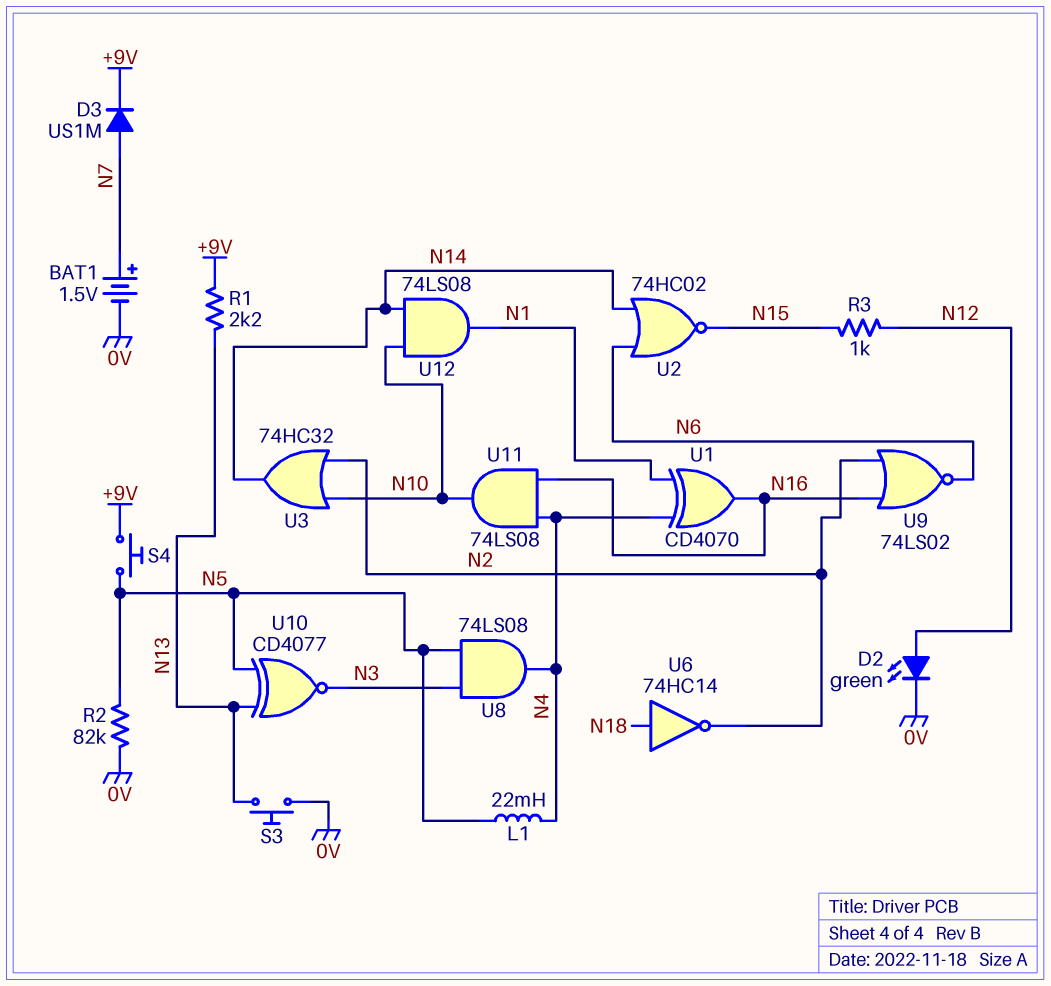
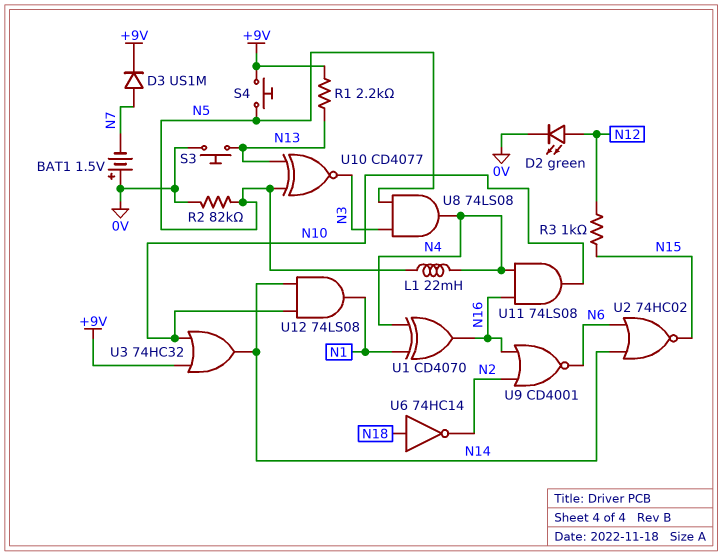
BAT1: 1.5V (plus N7, minus 0V) -> 1.5V (plus 0V, minus N7)
U3: OR 74HC32 (in N2, in N10, out N14) -> OR 74HC32 (in +9V, in N10, out N14)
U9: NOR 74LS02 (in N2, in N16, out N6) -> NOR CD4001 (in N2, in N16, out N6)

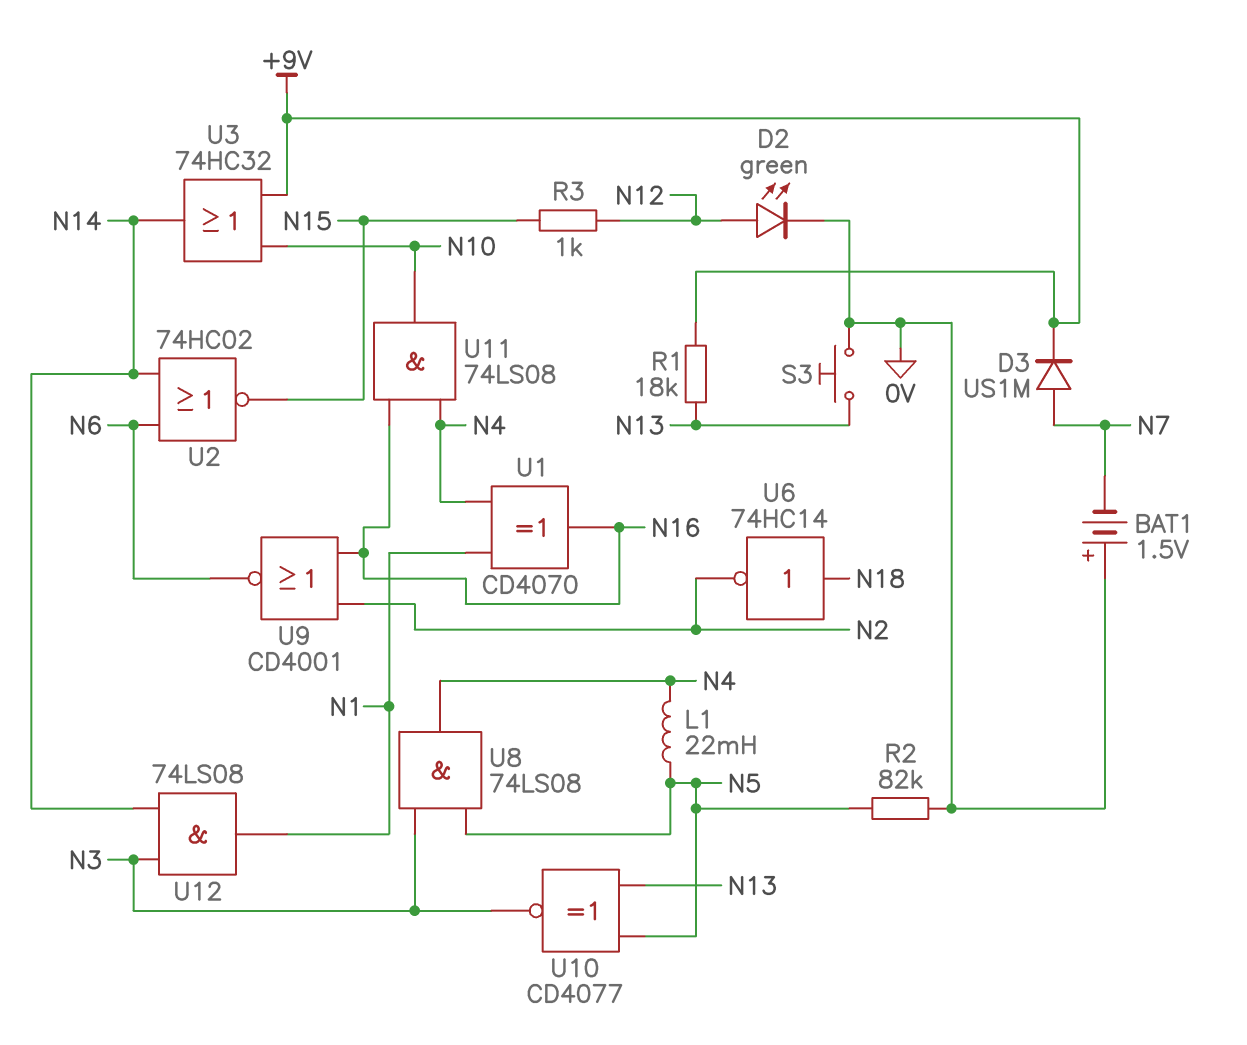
R1: 2.2k (+9V, N13) -> 18k (+9V, N13)
S4: button (+9V, N5) -> none
U12: AND 74LS08 (in N10, in N14, out N1) -> AND 74LS08 (in N3, in N14, out N1)

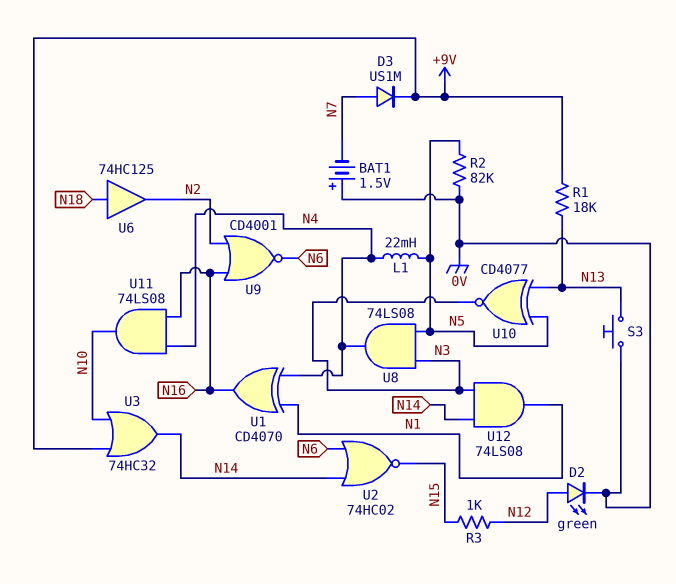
U6: NOT 74HC14 (in N18, out N2) -> buffer 74HC125 (in N18, out N2)

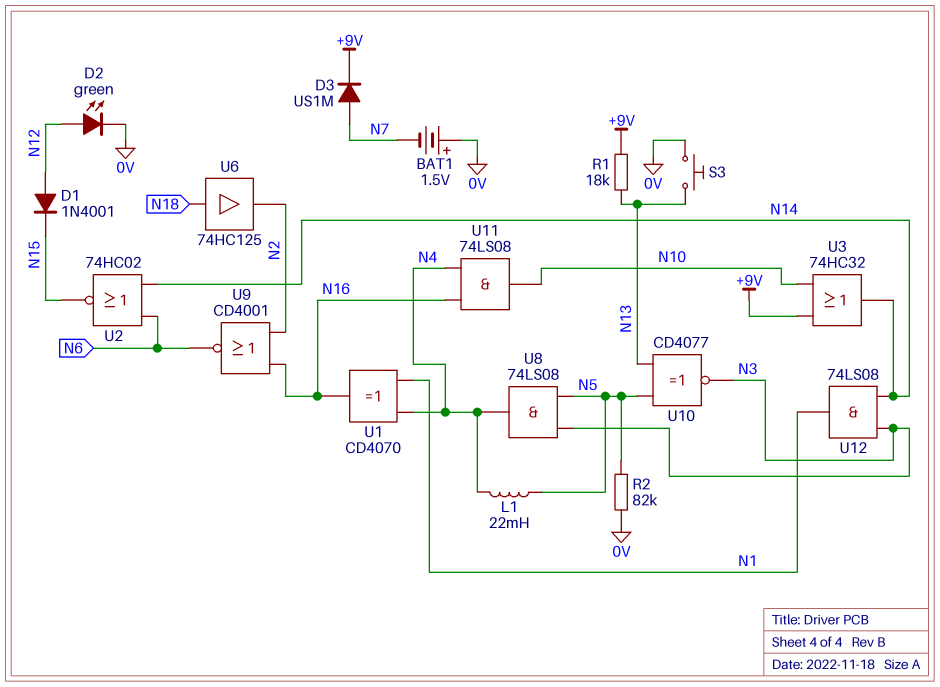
D1: none -> diode 1N4001 (A N12, K N15)
R3: 1k (N12, N15) -> none

